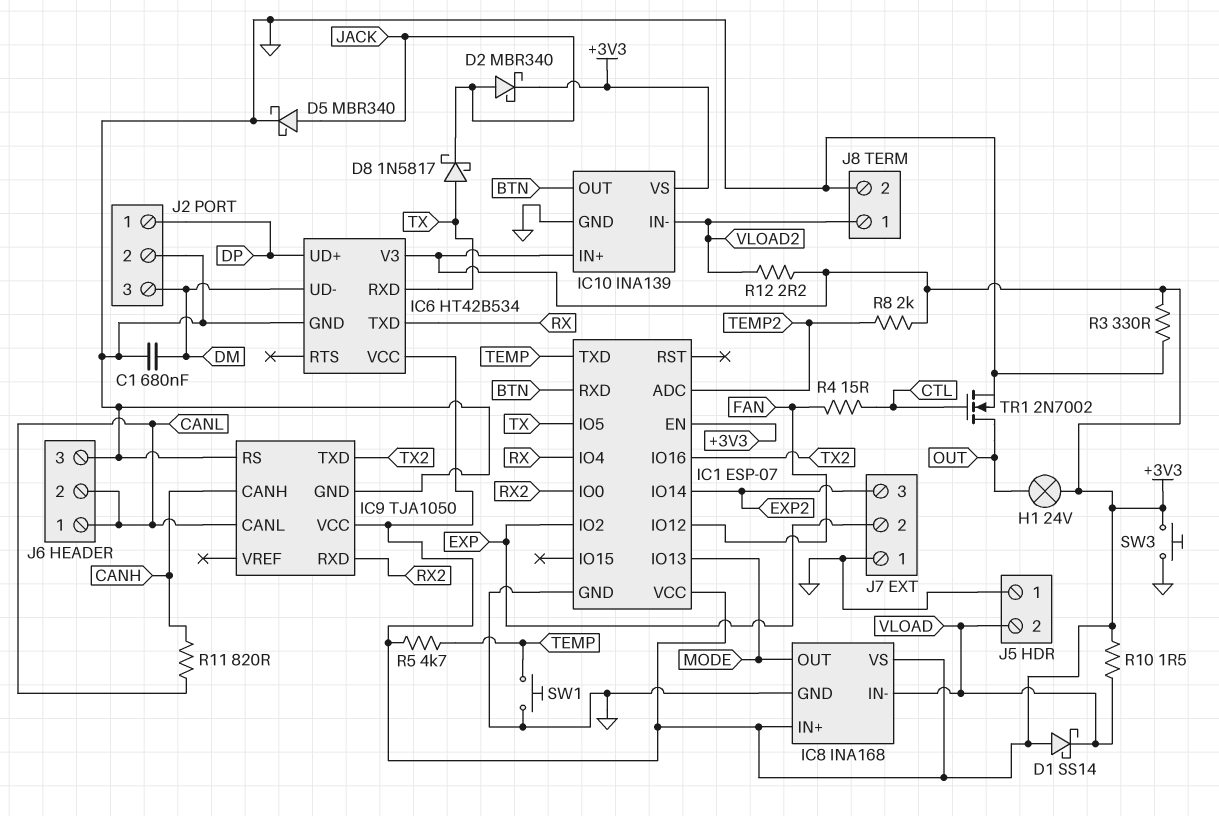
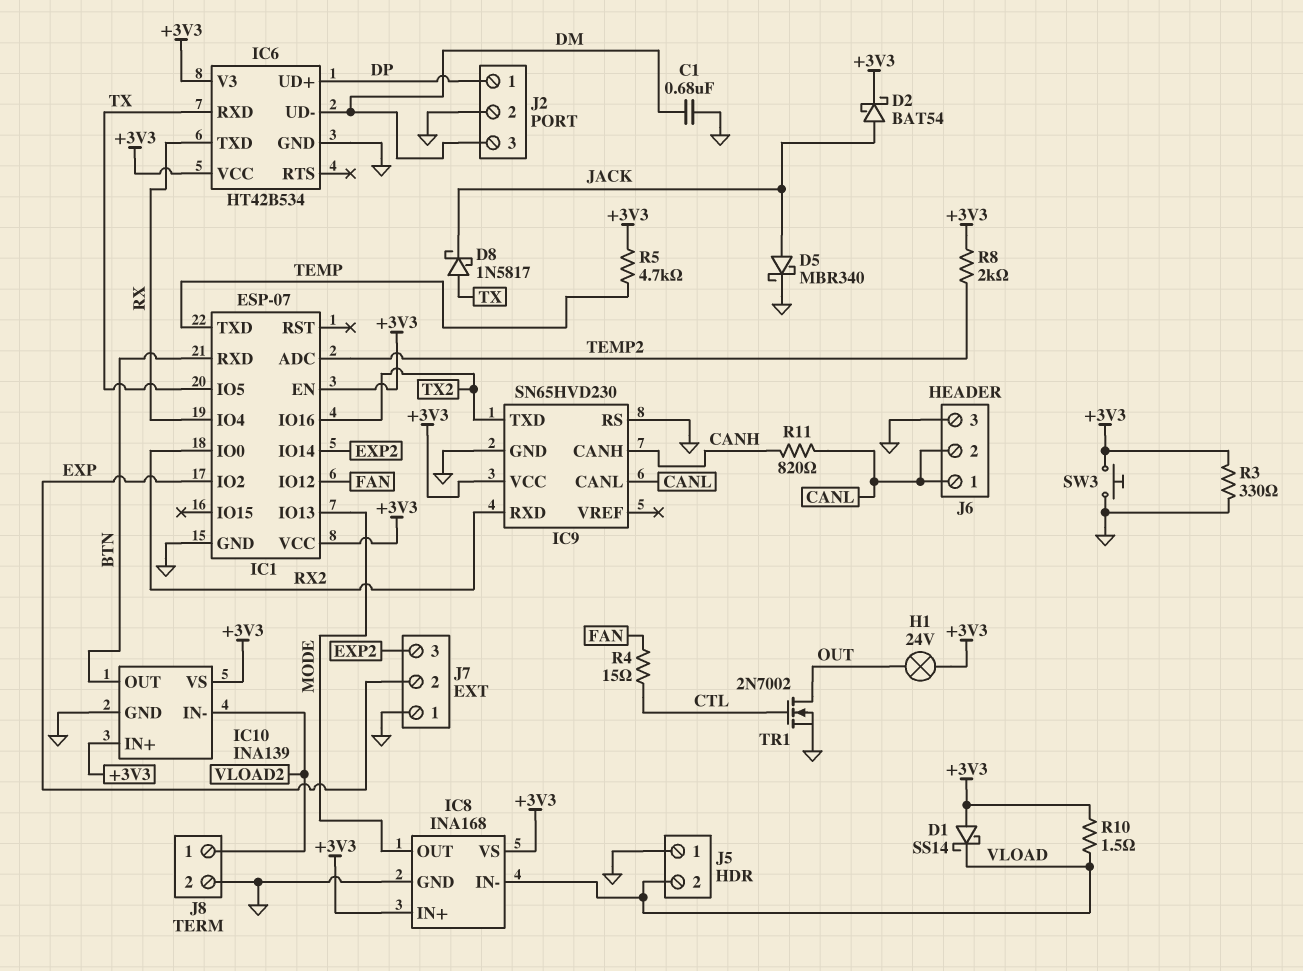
D2: schottky MBR340 (A JACK, K +3V3) -> schottky BAT54 (A JACK, K +3V3)
IC9: TJA1050 -> SN65HVD230
R12: 2.2 (+3V3, VLOAD2) -> none
SW1: button (GND, TEMP) -> none

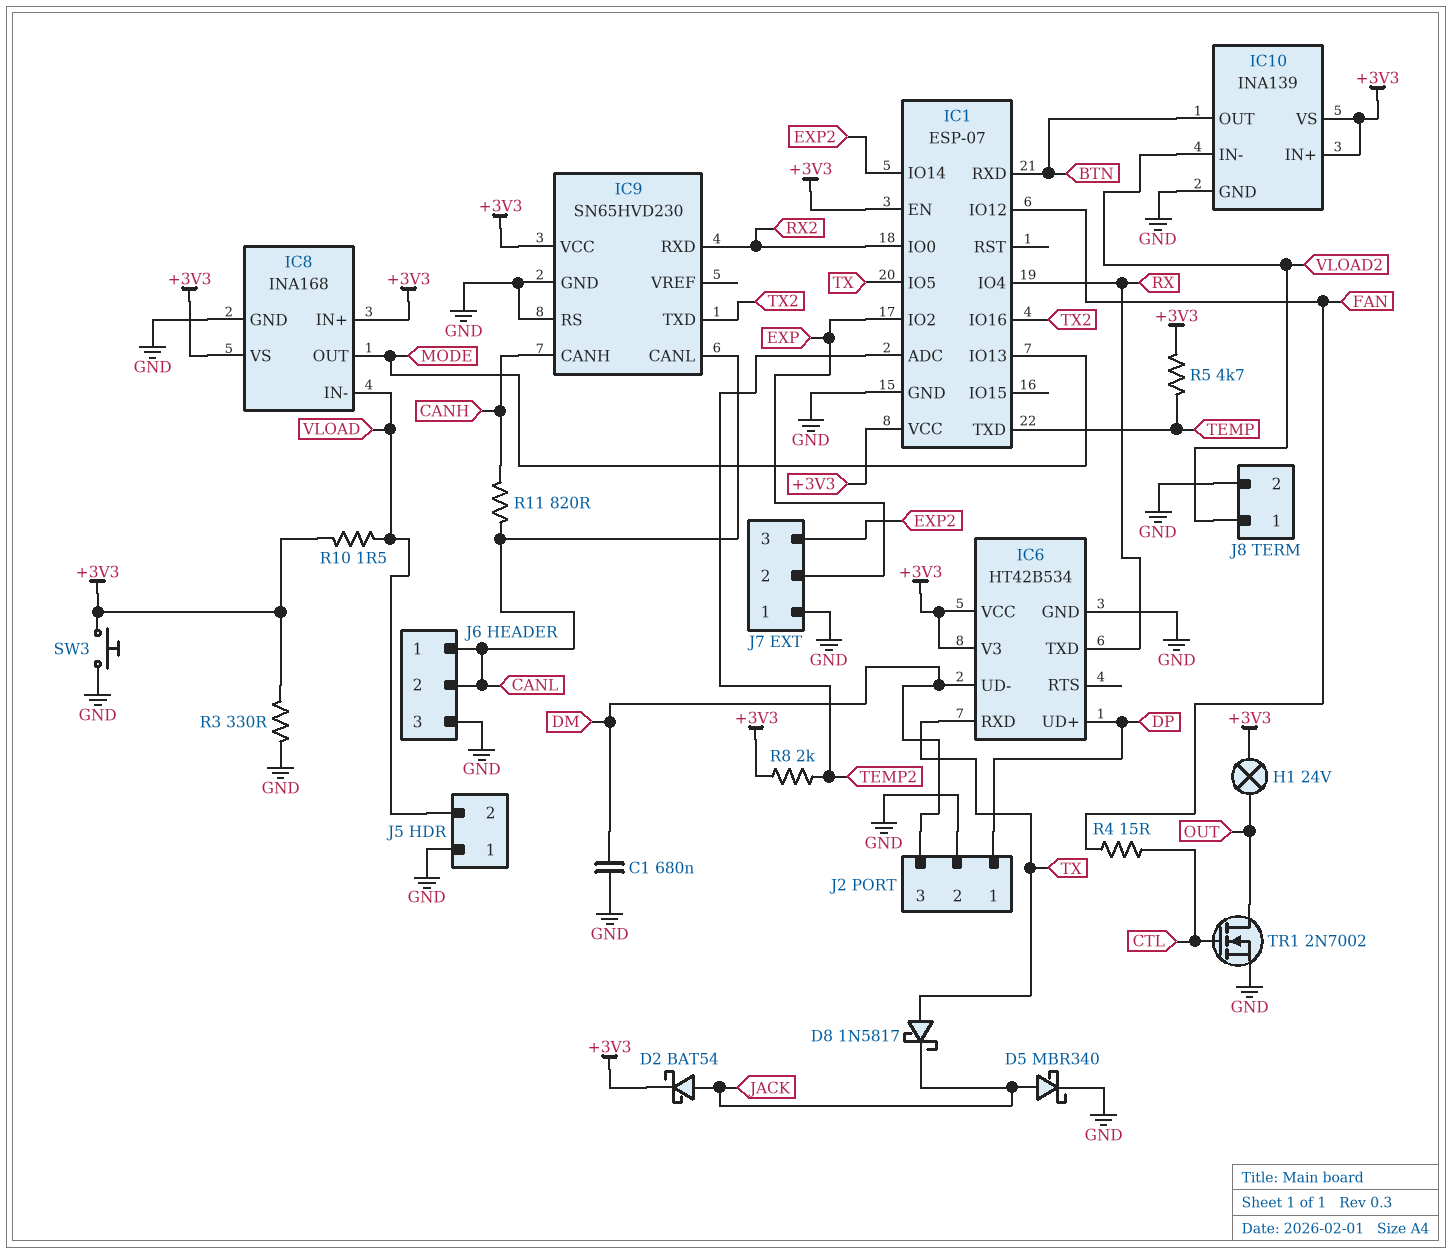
D1: schottky SS14 (A +3V3, K VLOAD) -> none

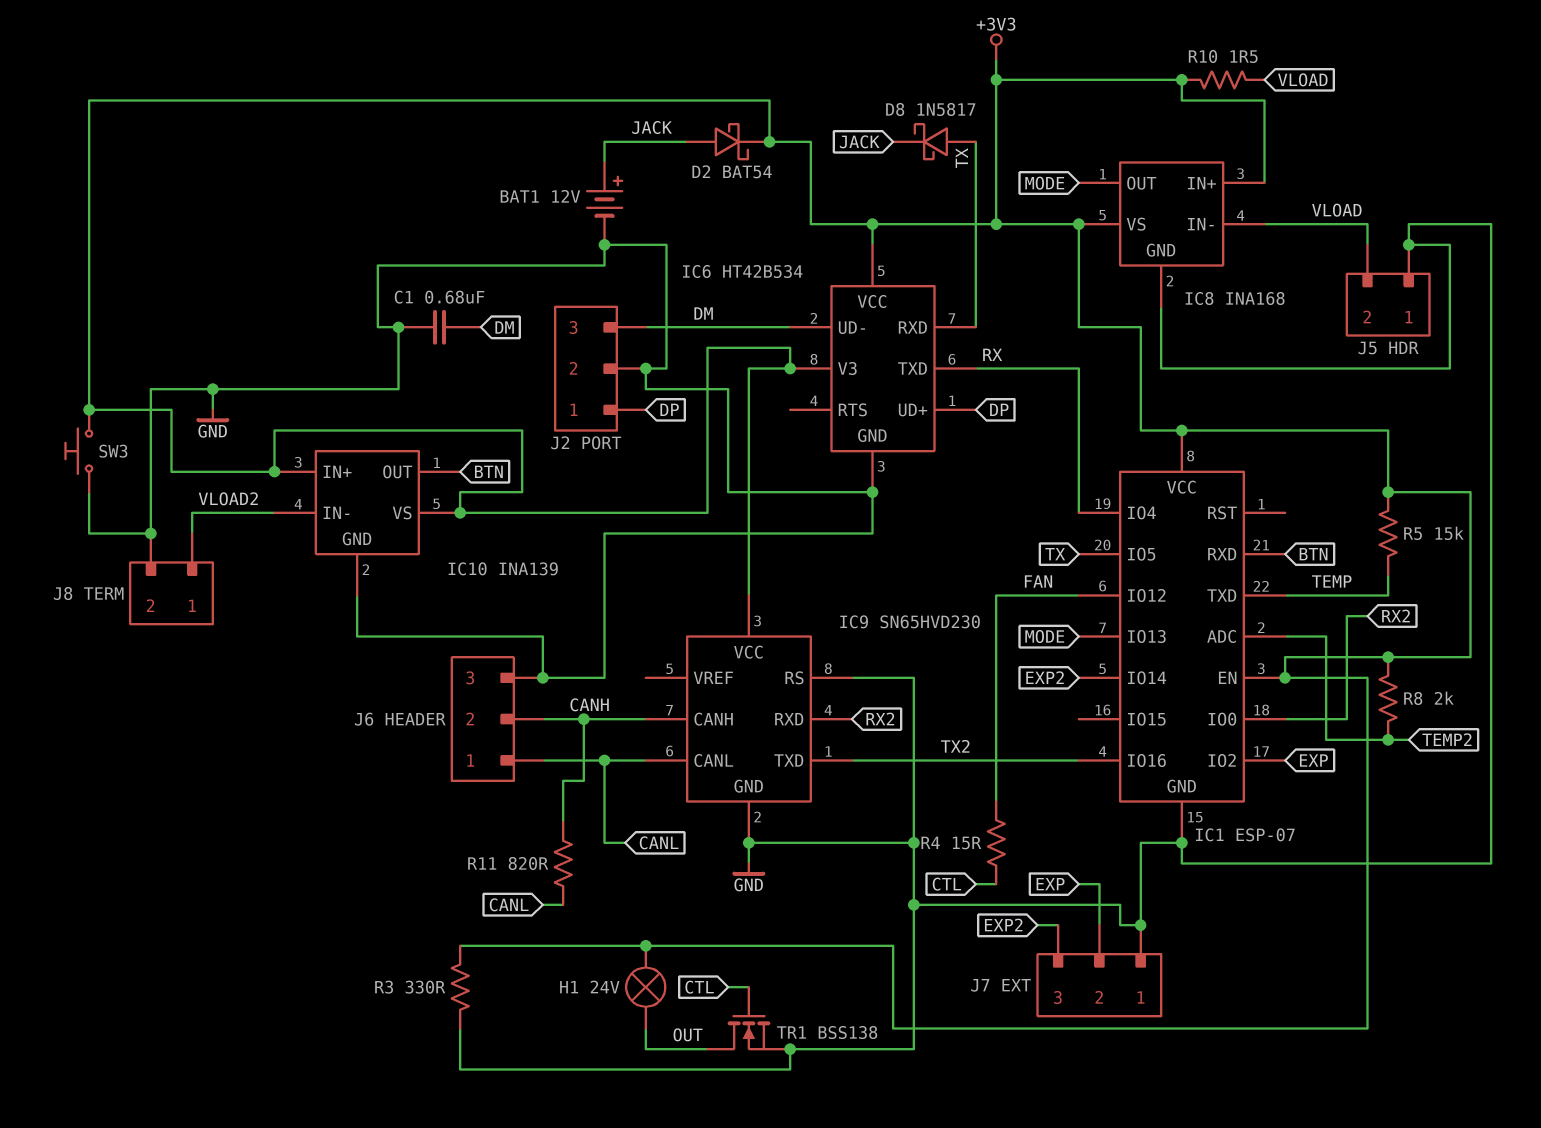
BAT1: none -> 12V (plus JACK, minus GND)
D5: schottky MBR340 (A JACK, K GND) -> none
J6 pin 2: CANL -> CANH
R5: 4.7k (+3V3, TEMP) -> 15k (+3V3, TEMP)
TR1: NMOS 2N7002 (G CTL, D OUT, S GND) -> NMOS BSS138 (G CTL, D OUT, S GND)

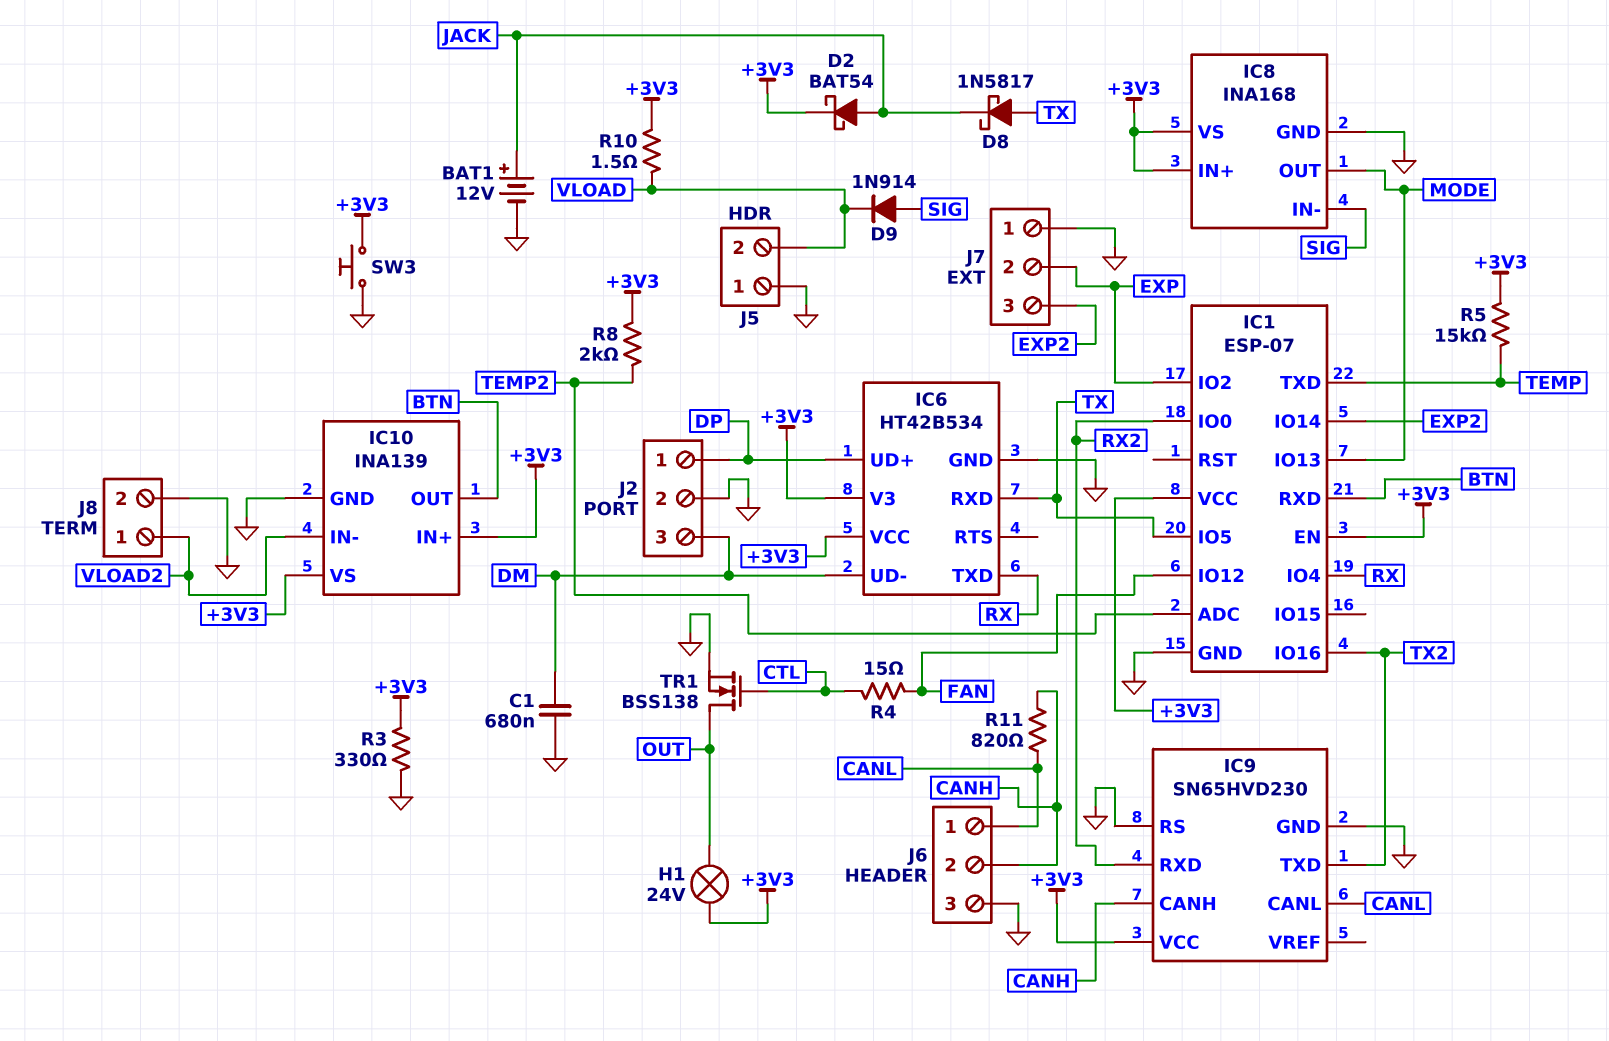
D9: none -> diode 1N914 (A SIG, K VLOAD)
IC8 pin IN-: VLOAD -> SIG

